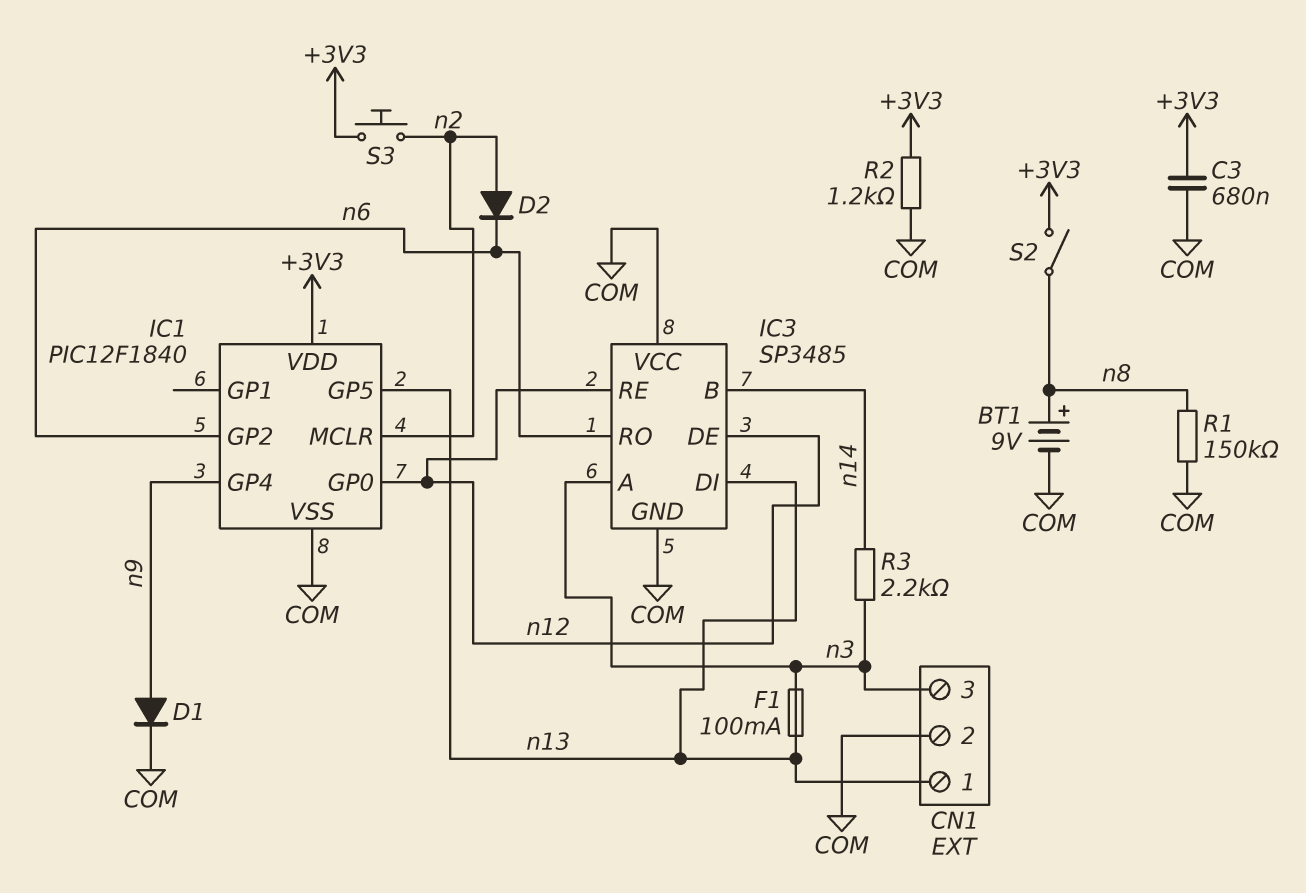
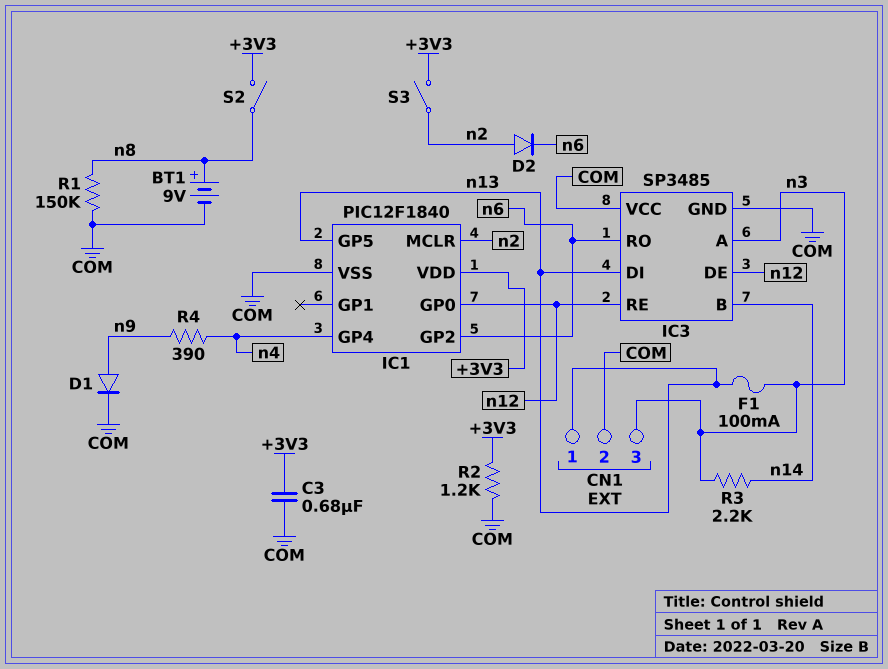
IC1 pin GP4: n9 -> n4
R4: none -> 390 (n4, n9)
S3: button (+3V3, n2) -> switch (+3V3, n2)

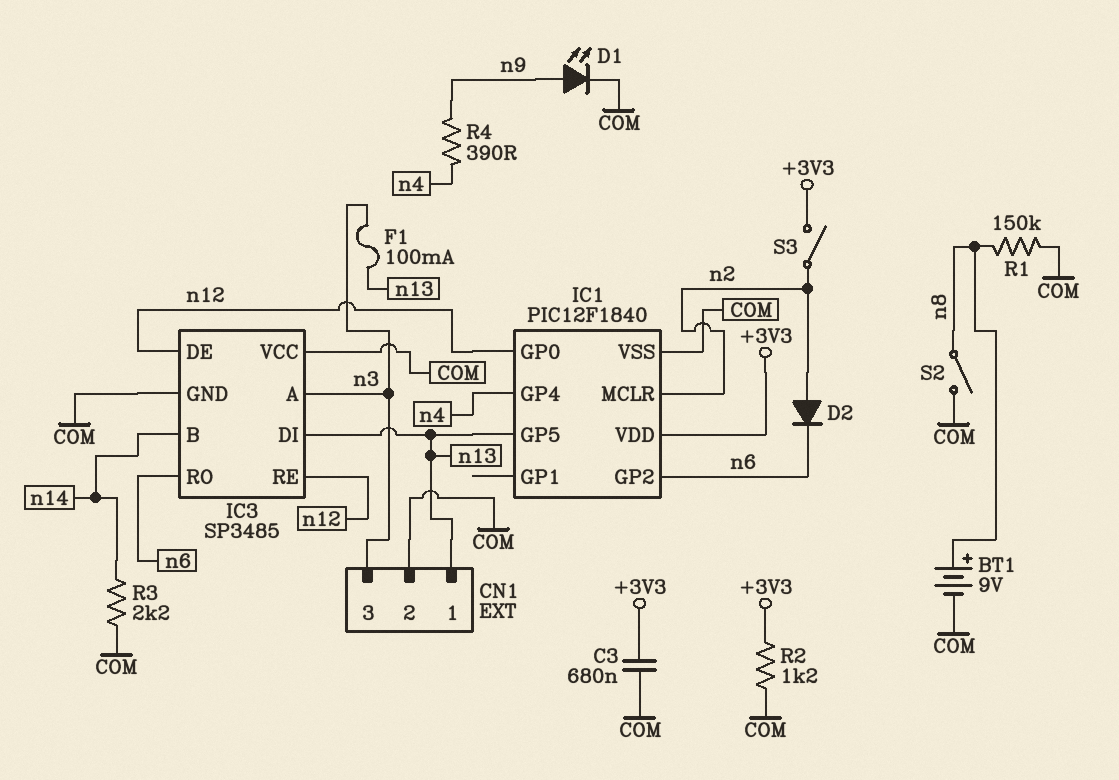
D1: diode (A n9, K COM) -> LED (A n9, K COM)
R3: 2.2k (n3, n14) -> 2.2k (COM, n14)
S2: switch (+3V3, n8) -> switch (COM, n8)

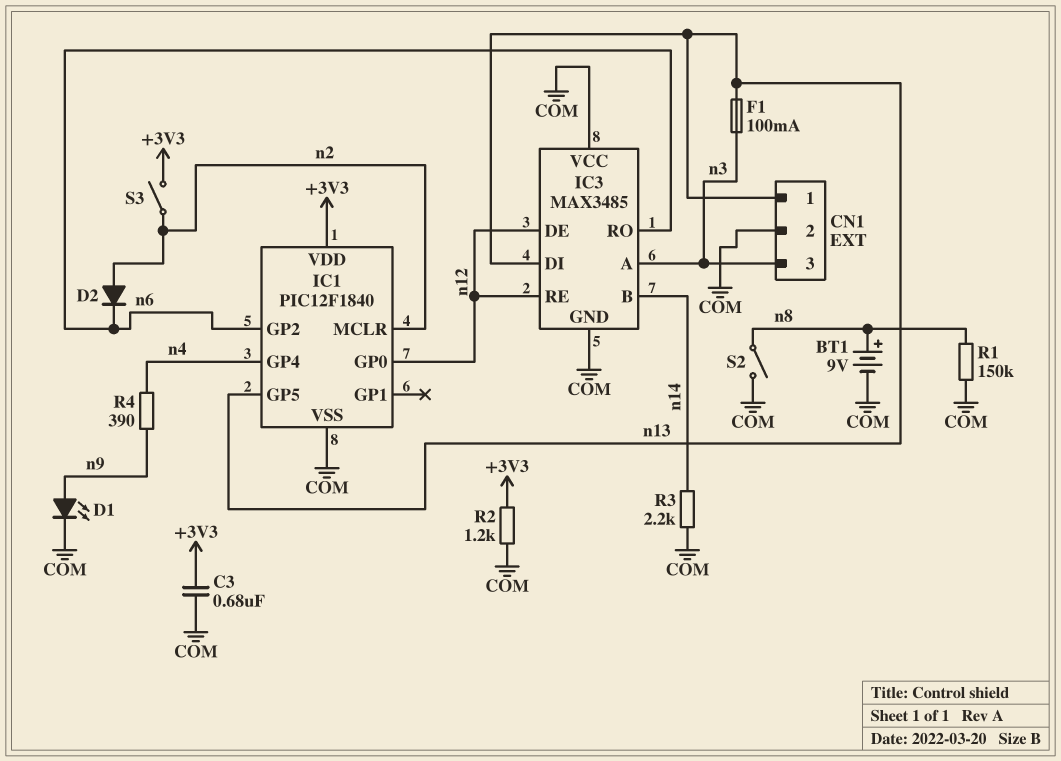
IC3: SP3485 -> MAX3485

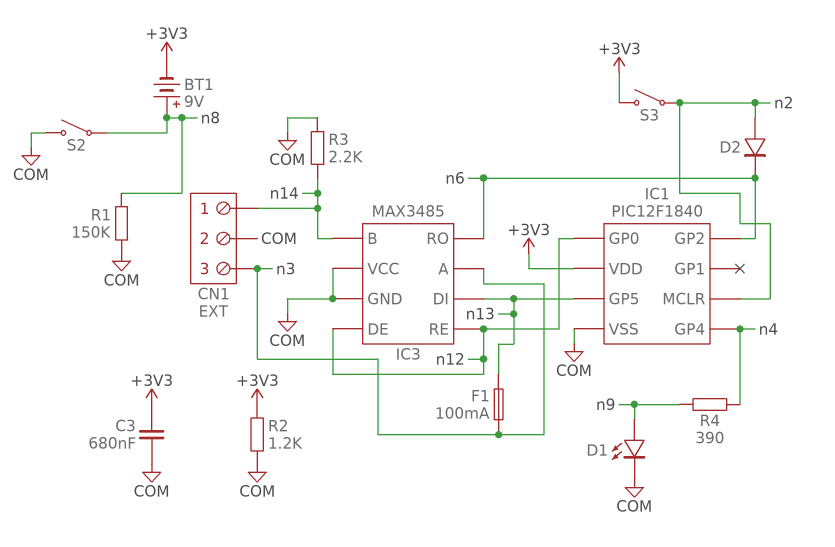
BT1: 9V (plus n8, minus COM) -> 9V (plus n8, minus +3V3)
CN1 pin 1: n13 -> n14

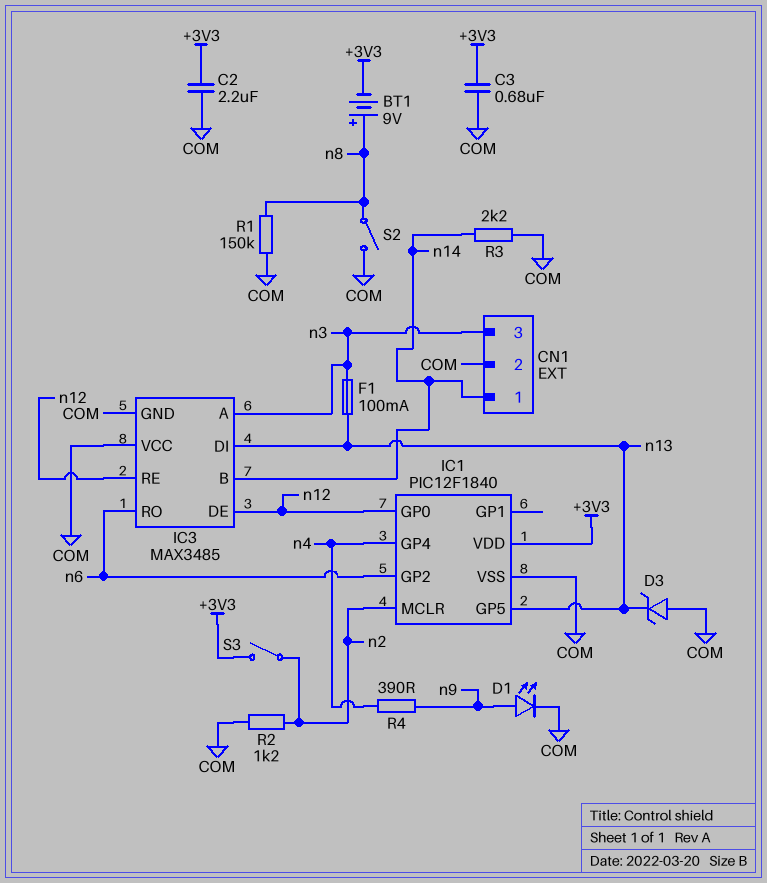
C2: none -> 2.2uF (+3V3, COM)
D2: diode (A n2, K n6) -> none
D3: none -> zener (A COM, K n13)
R2: 1.2k (+3V3, COM) -> 1.2k (COM, n2)

